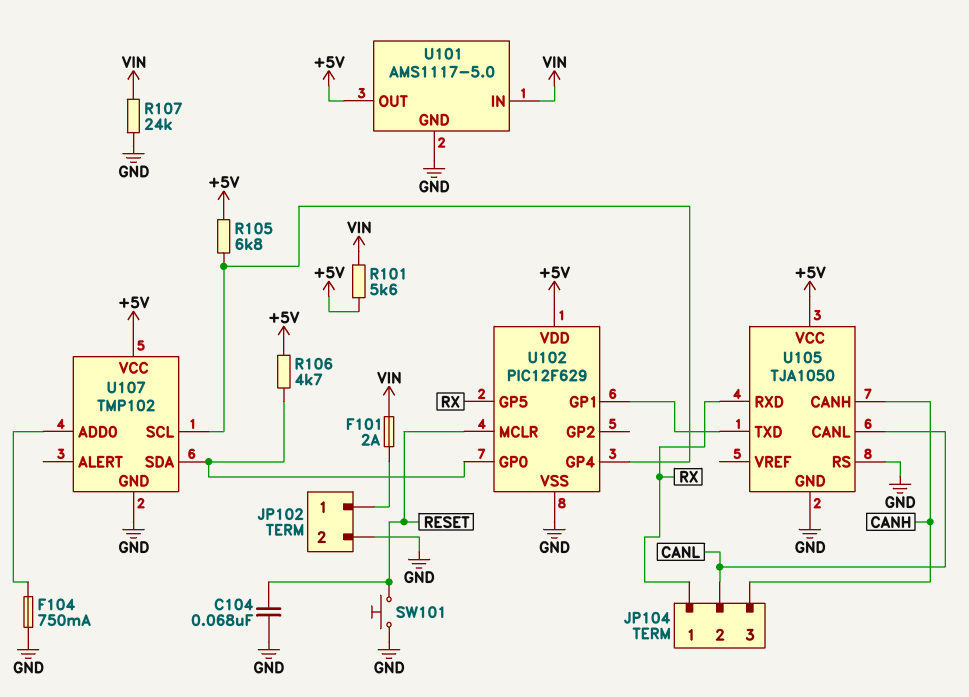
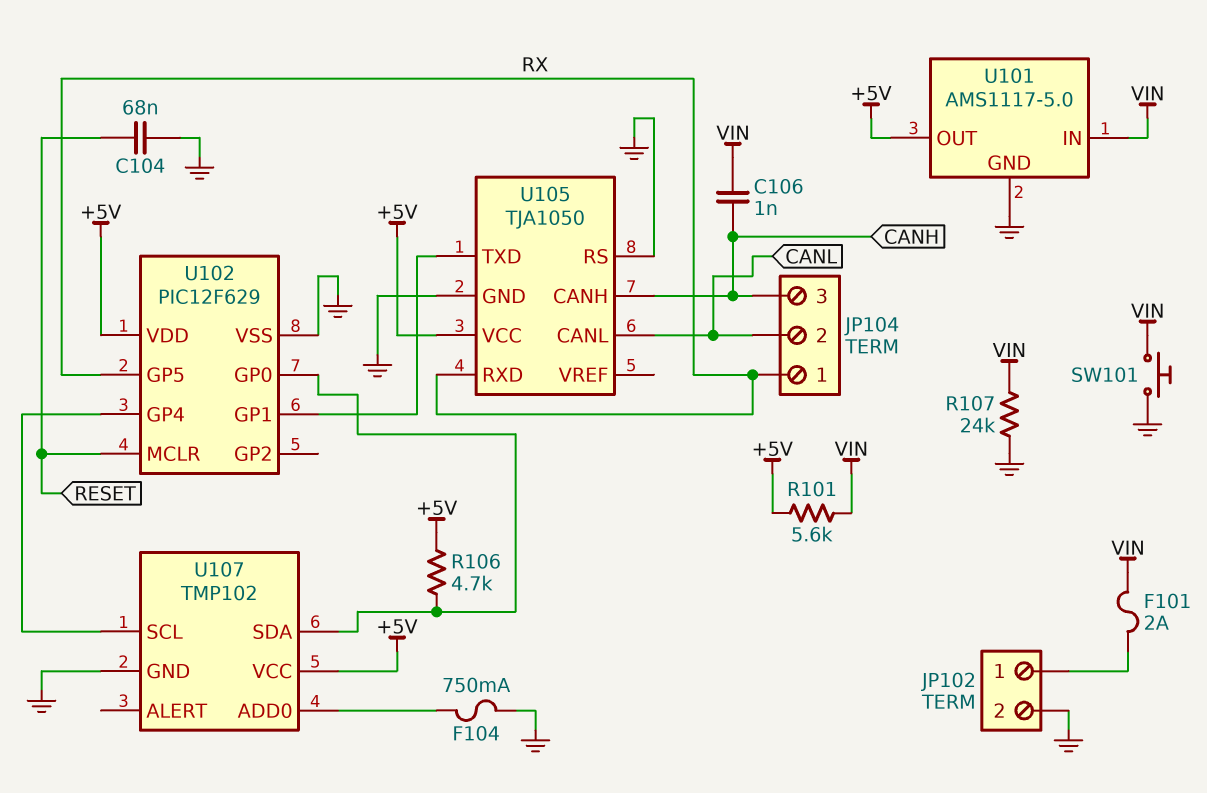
C106: none -> 1nF (CANH, VIN)
R105: 6.8k (+5V, U102/GP4) -> none
SW101: button (GND, RESET) -> button (GND, VIN)

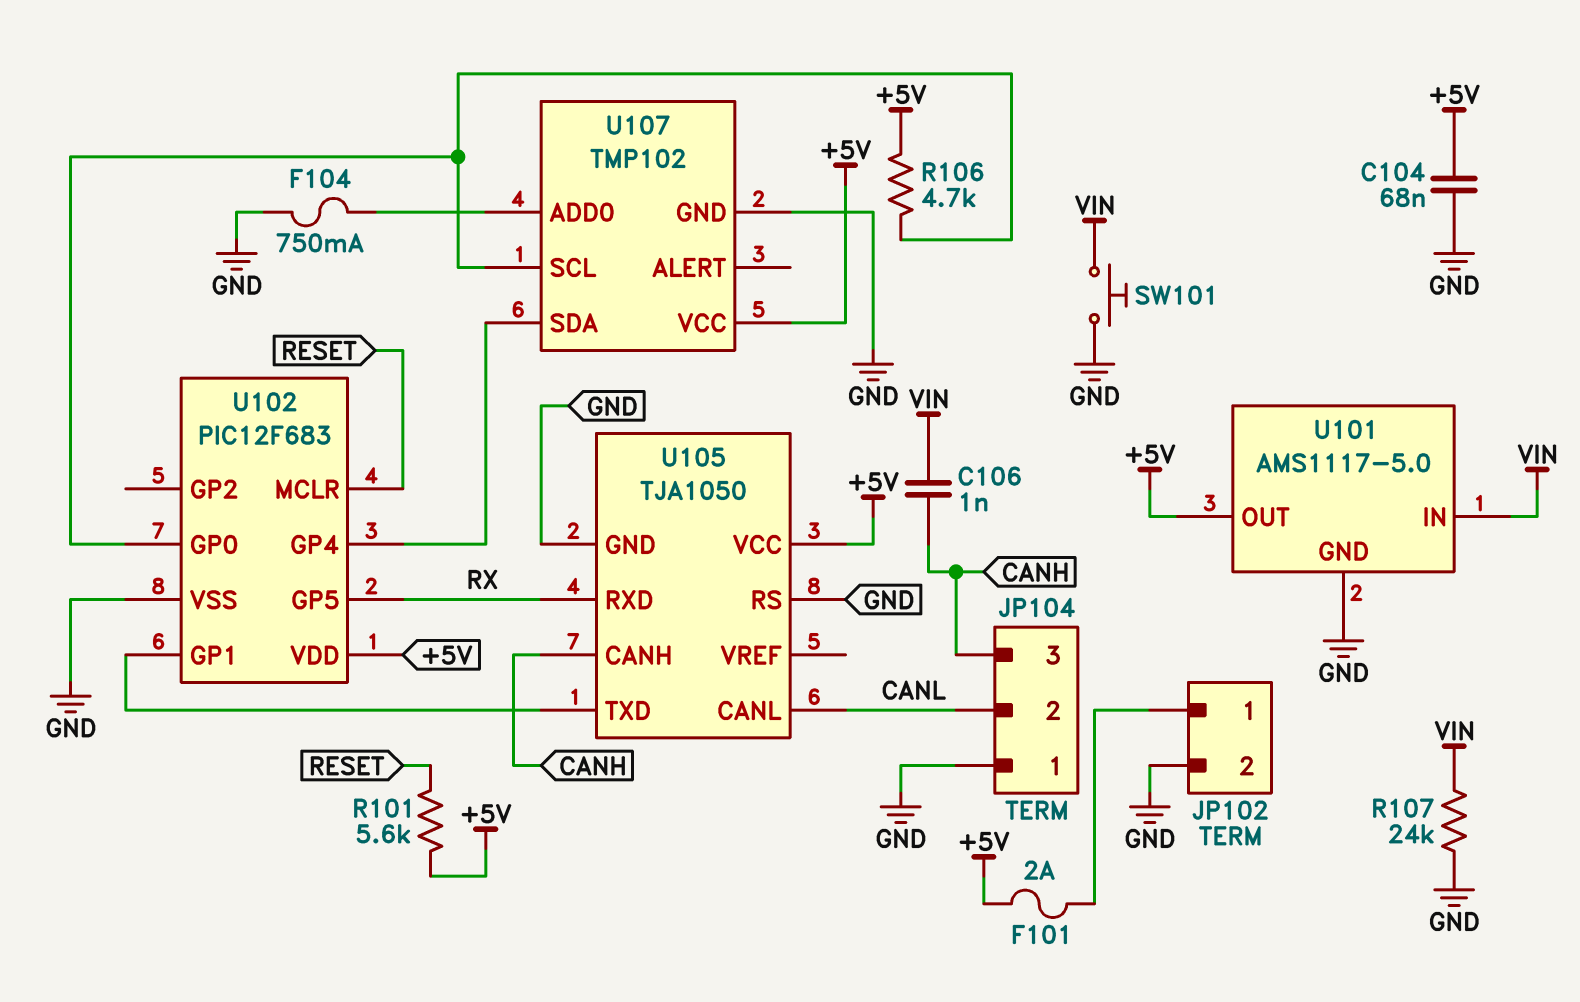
C104: 68nF (GND, RESET) -> 68nF (+5V, GND)
F101: 2A (JP102/1, VIN) -> 2A (+5V, JP102/1)
JP104 pin 1: RX -> GND
R101: 5.6k (+5V, VIN) -> 5.6k (+5V, RESET)
U102: PIC12F629 -> PIC12F683
U107 pin SCL: U102/GP4 -> U102/GP0
U107 pin SDA: U102/GP0 -> U102/GP4

